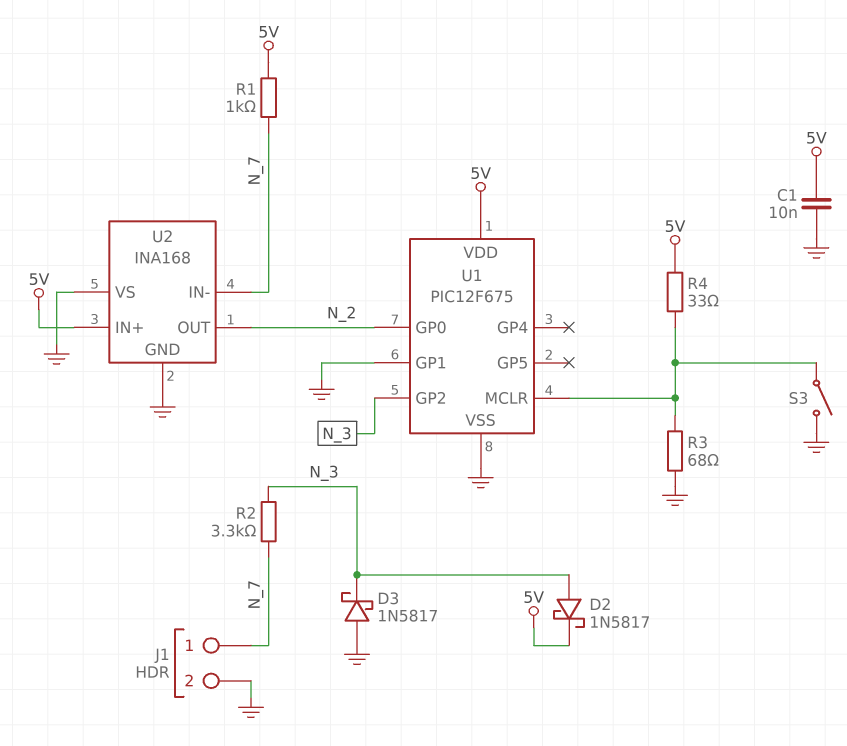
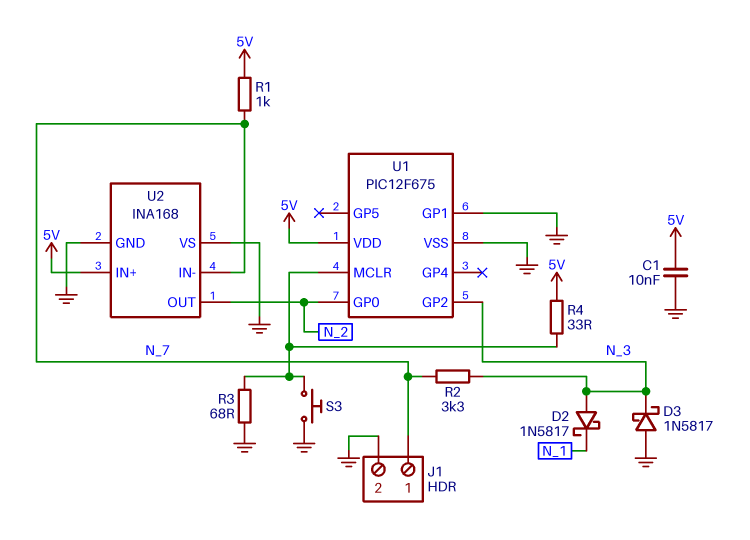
D2: schottky 1N5817 (A N_3, K 5V) -> schottky 1N5817 (A N_3, K N_1)
S3: switch (GND, U1/MCLR) -> button (GND, U1/MCLR)

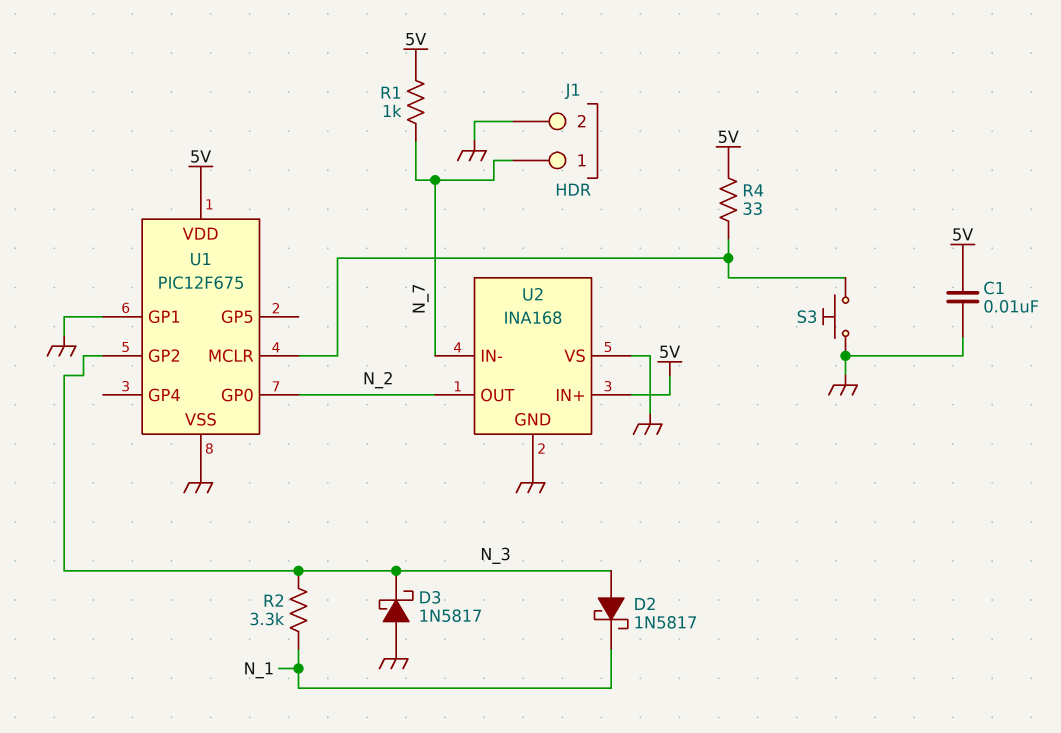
R2: 3.3k (N_3, N_7) -> 3.3k (N_1, N_3)
R3: 68 (GND, U1/MCLR) -> none

